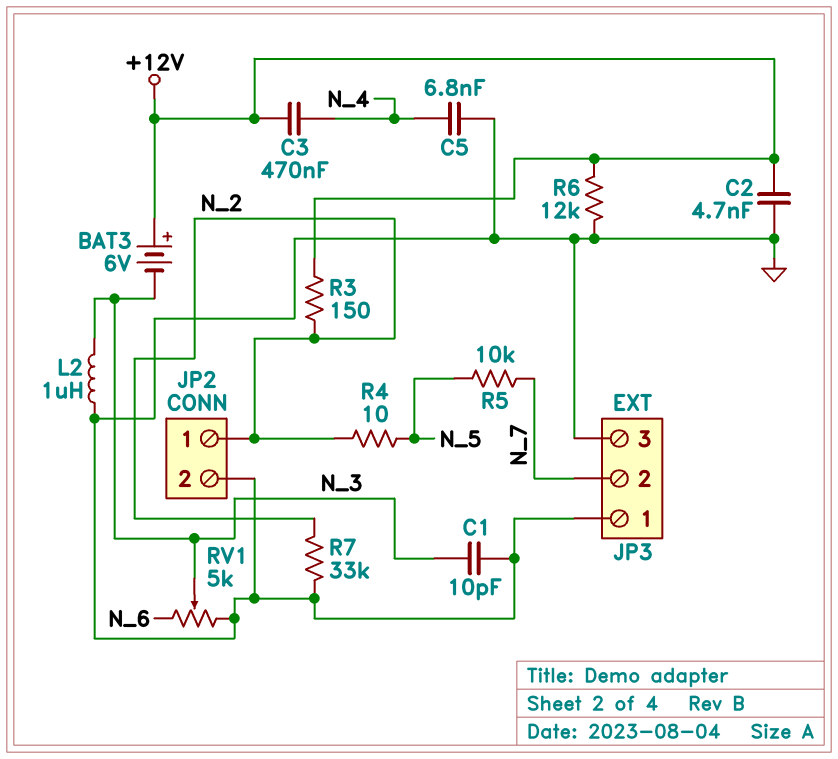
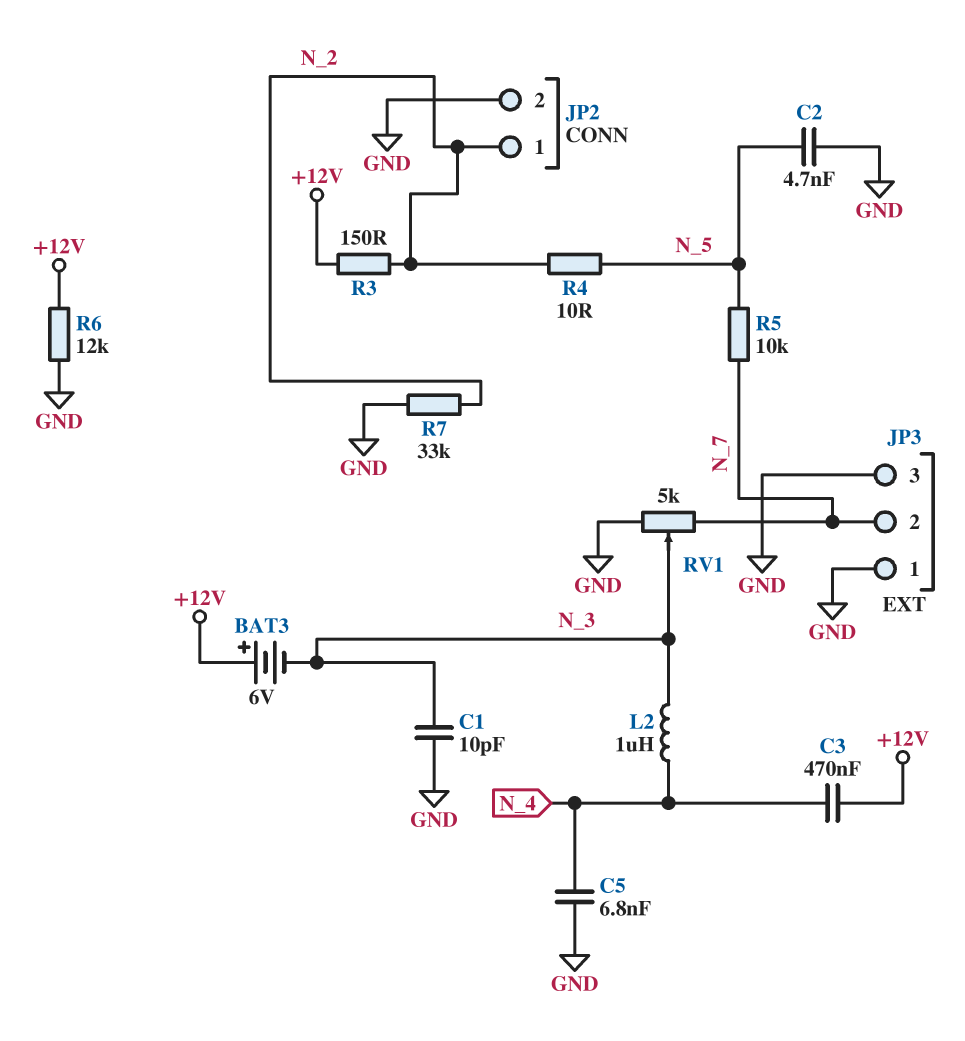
C2: 4.7nF (+12V, GND) -> 4.7nF (GND, N_5)
L2: 1uH (GND, N_3) -> 1uH (N_3, N_4)
RV1: 5k (GND, N_6, wiper N_3) -> 5k (GND, N_7, wiper N_3)

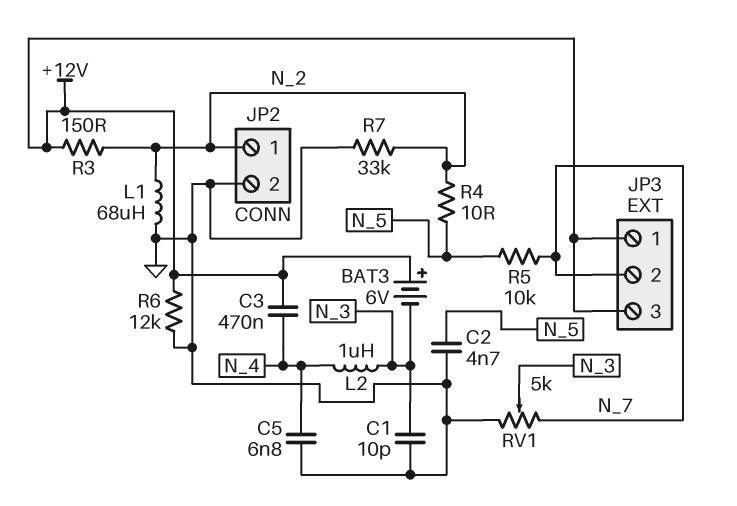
JP3 pin 1: GND -> +12V
JP3 pin 3: GND -> +12V
L1: none -> 68uH (GND, N_2)

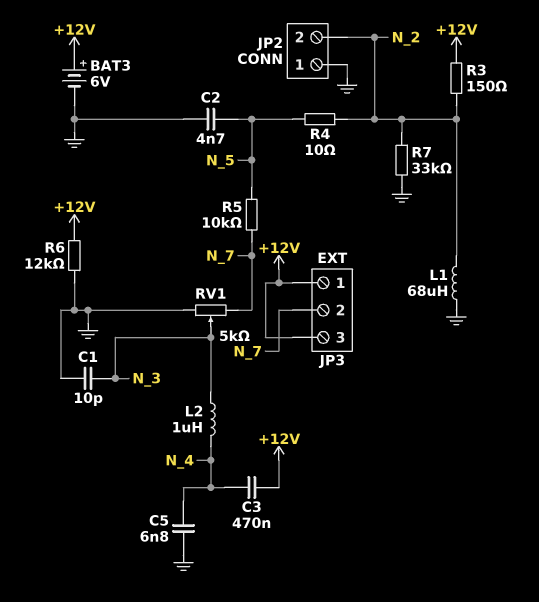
BAT3: 6V (plus +12V, minus N_3) -> 6V (plus +12V, minus GND)
JP2 pin 1: N_2 -> GND
JP2 pin 2: GND -> N_2

